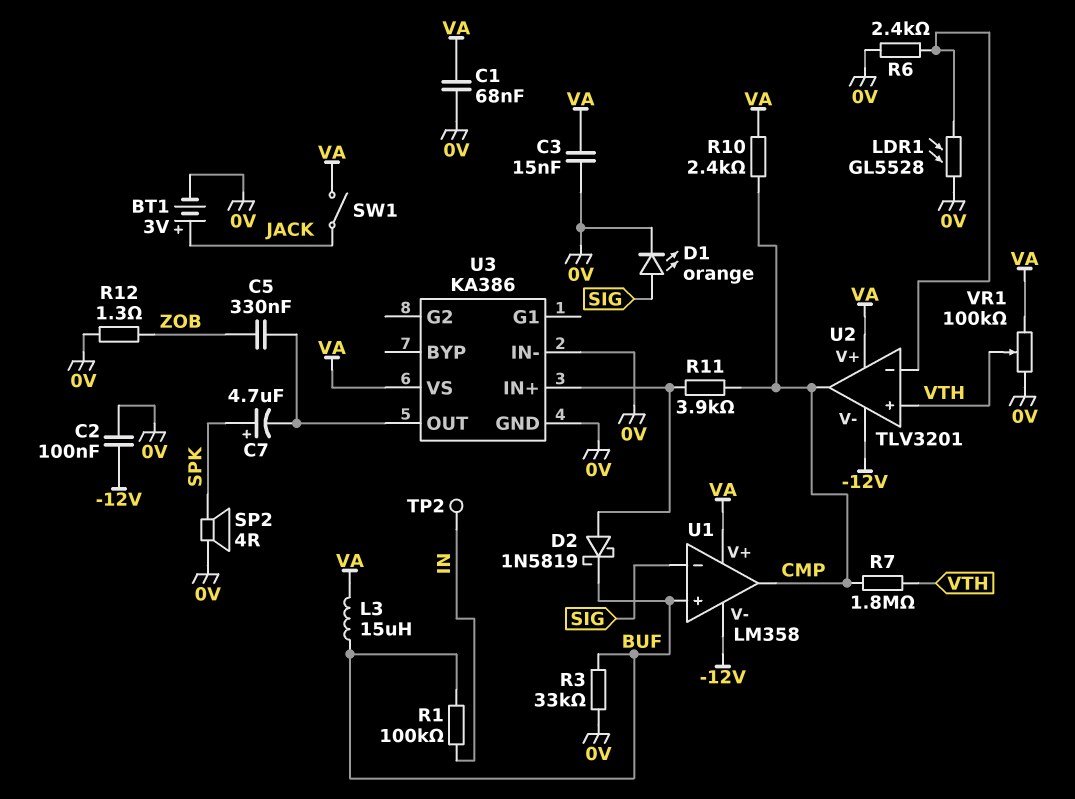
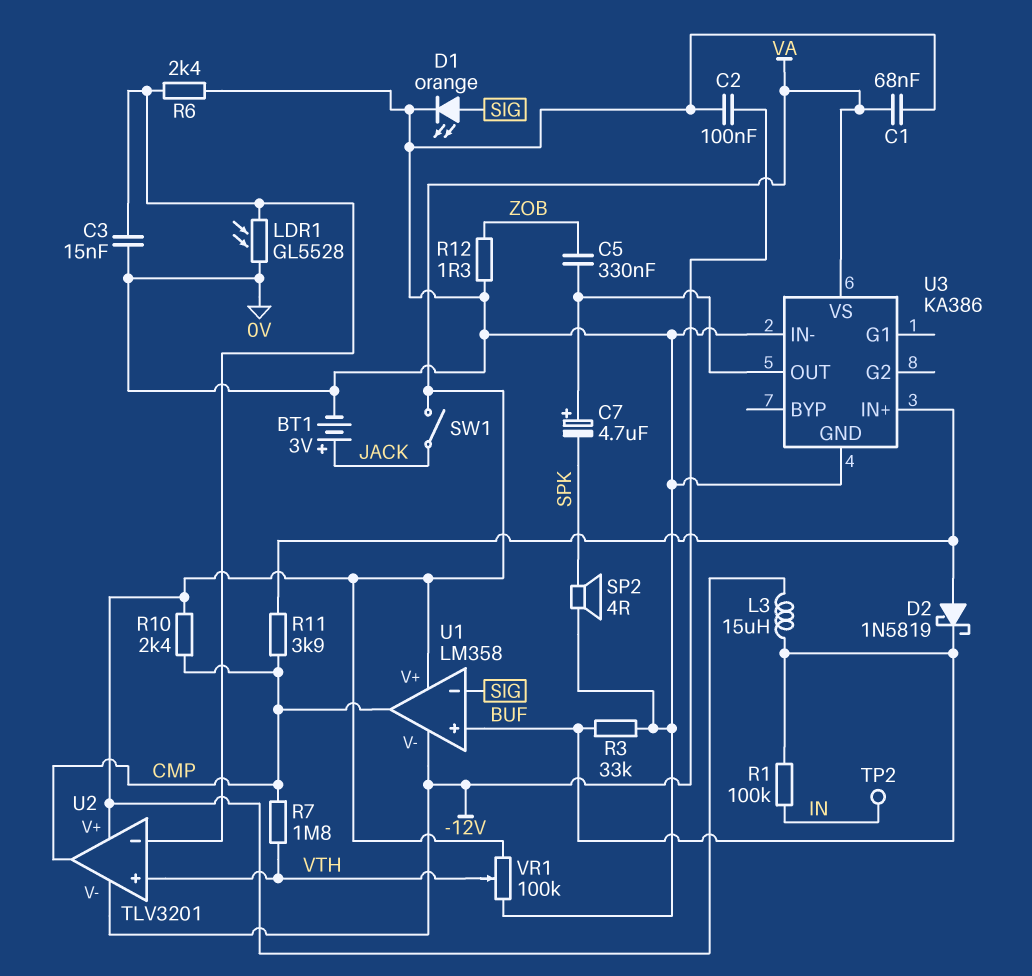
C3: 15nF (0V, VA) -> 15nF (0V, U2/in-)
C7: 4.7uF (plus SPK, minus U3/OUT) -> 4.7uF (plus U3/OUT, minus SPK)

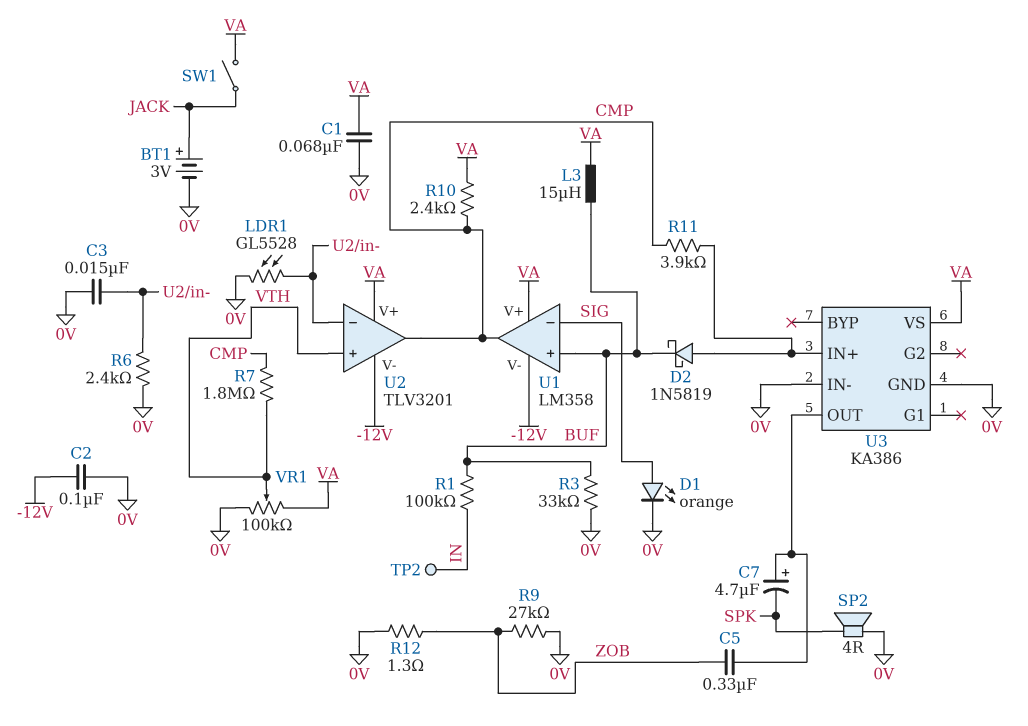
R9: none -> 27k (0V, ZOB)

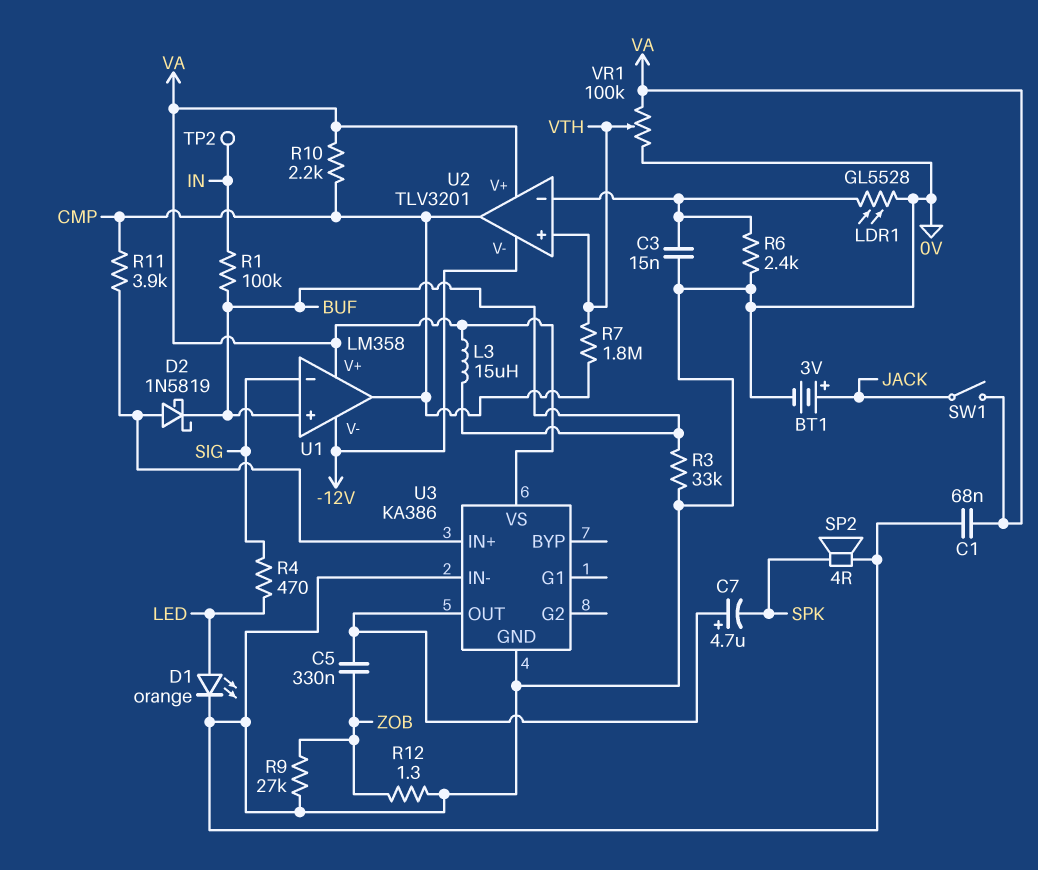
C2: 100nF (-12V, 0V) -> none
D1: LED orange (A SIG, K 0V) -> LED orange (A LED, K 0V)
R4: none -> 470 (LED, SIG)
R10: 2.4k (CMP, VA) -> 2.2k (CMP, VA)

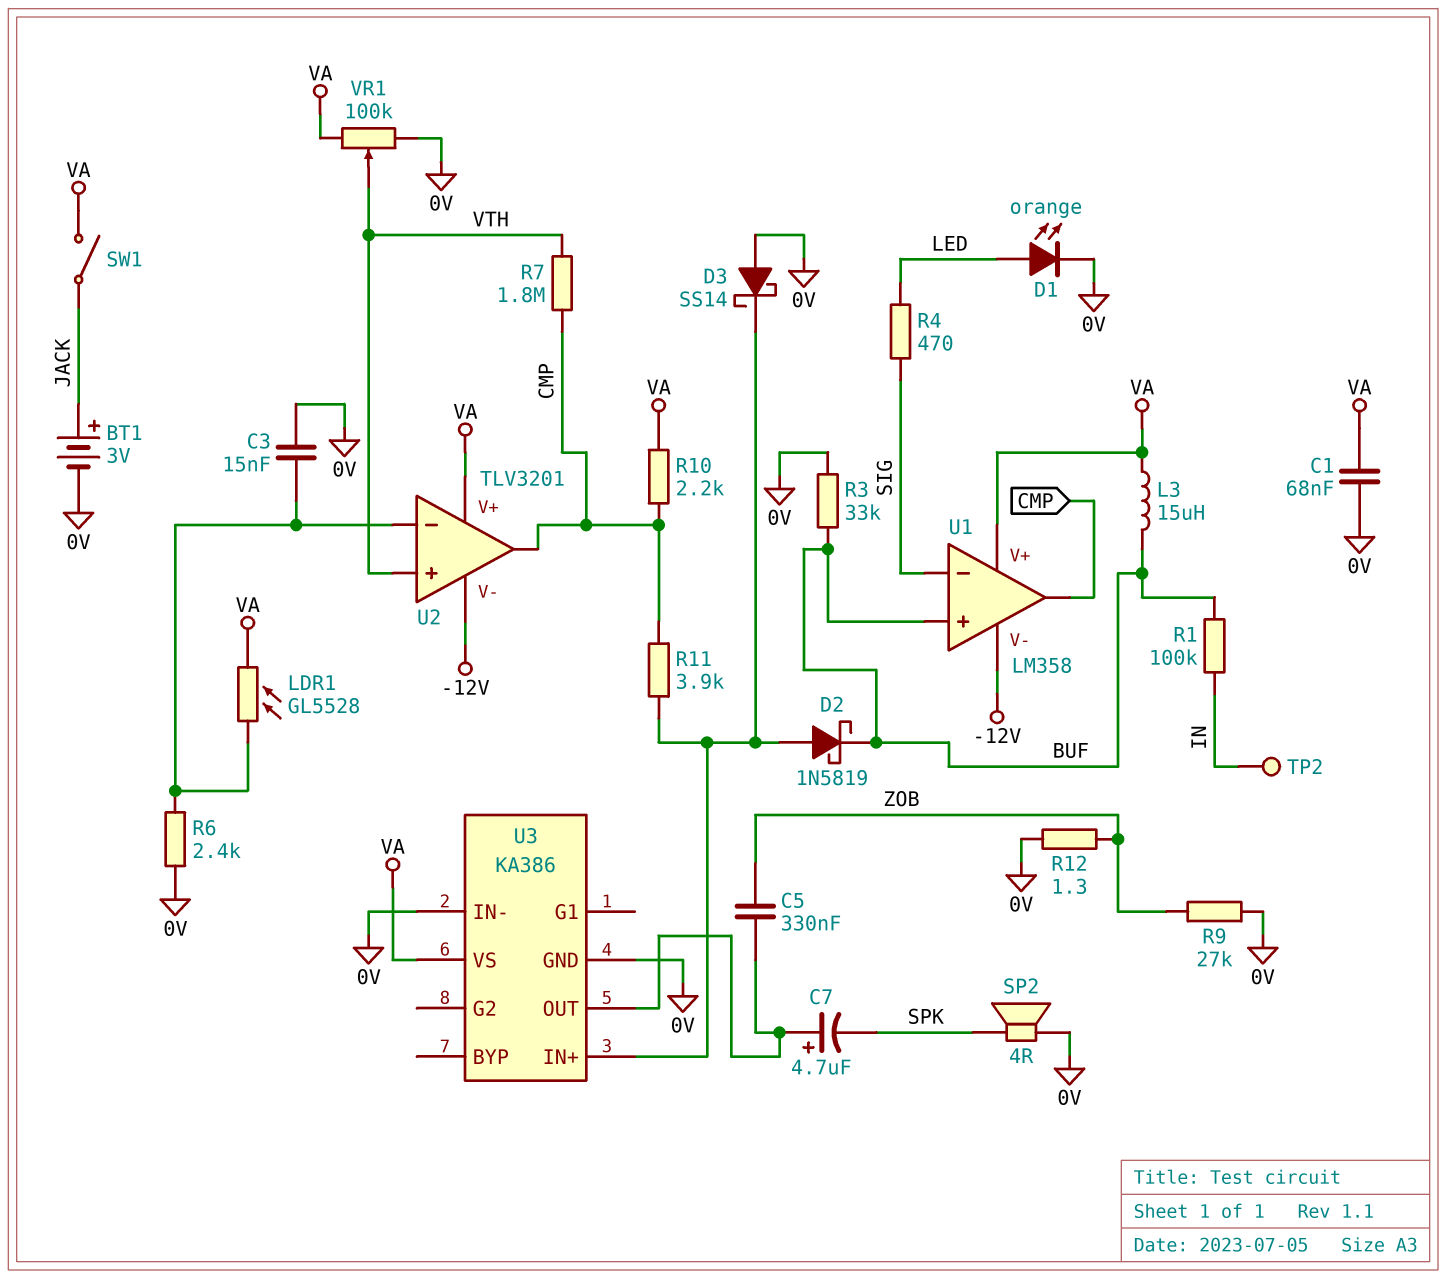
D3: none -> schottky SS14 (A 0V, K U3/IN+)
LDR1: GL5528 (0V, U2/in-) -> GL5528 (U2/in-, VA)

